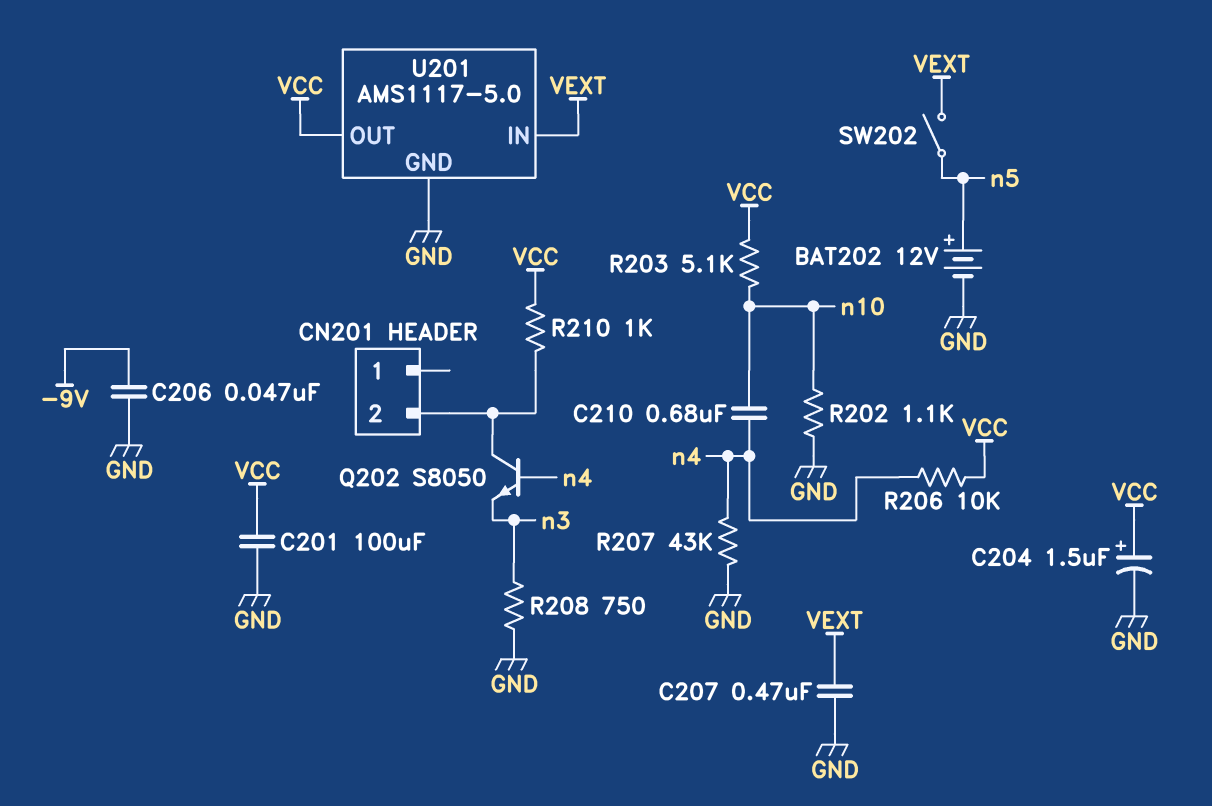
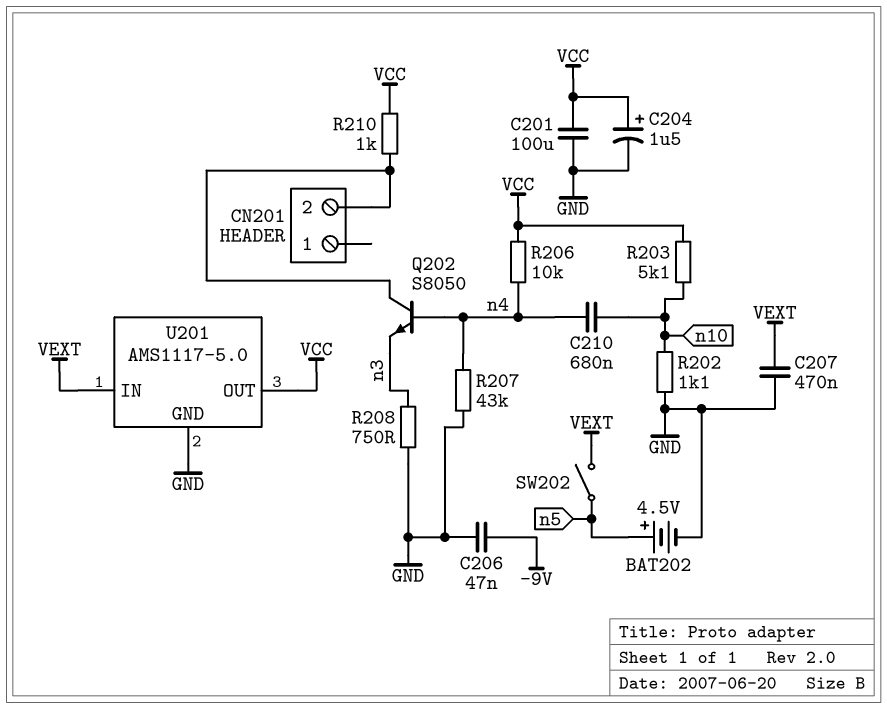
BAT202: 12V (plus n5, minus GND) -> 4.5V (plus n5, minus GND)

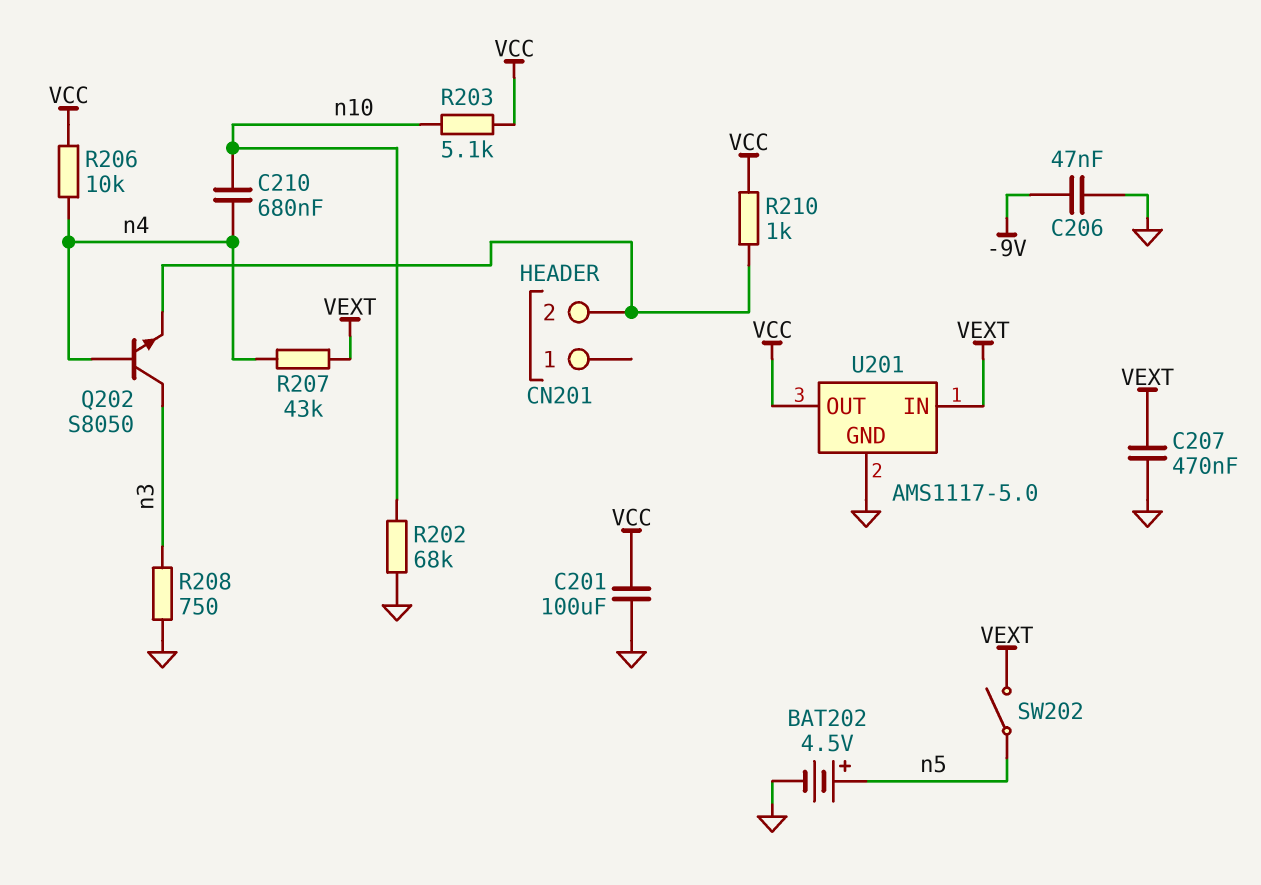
C204: 1.5uF (plus VCC, minus GND) -> none
Q202: NPN S8050 (B n4, C CN201/2, E n3) -> NPN S8050 (B n4, C n3, E CN201/2)
R202: 1.1k (GND, n10) -> 68k (GND, n10)
R207: 43k (GND, n4) -> 43k (VEXT, n4)

